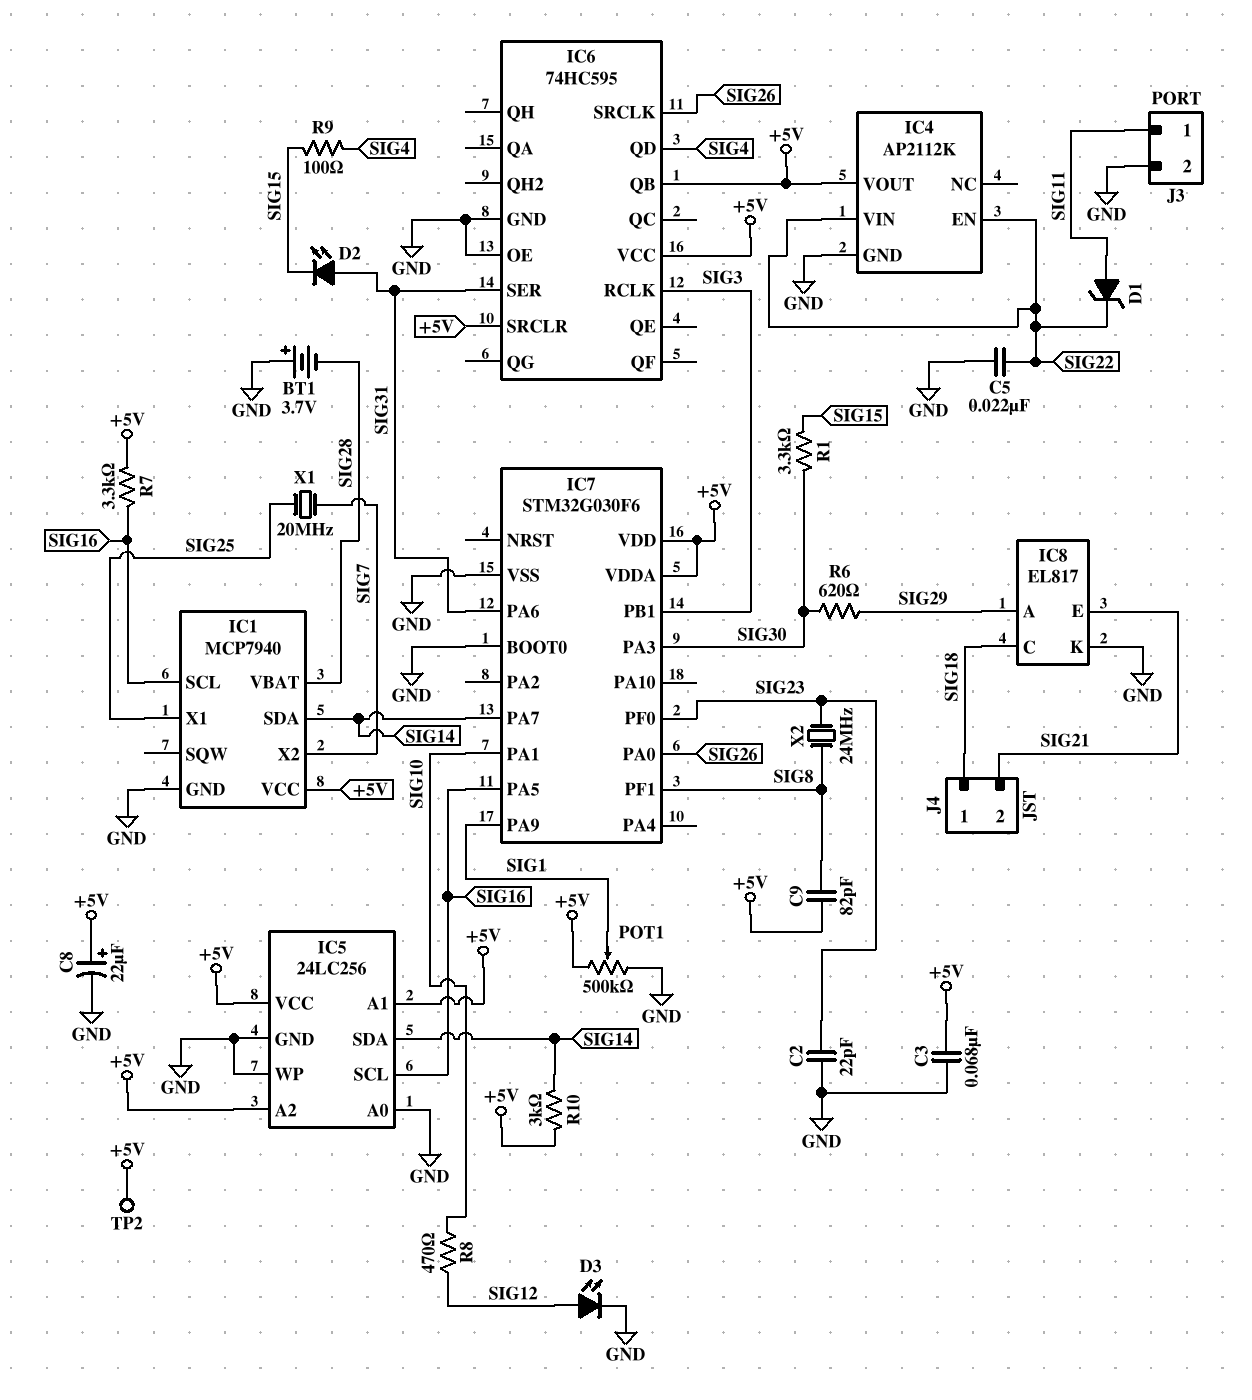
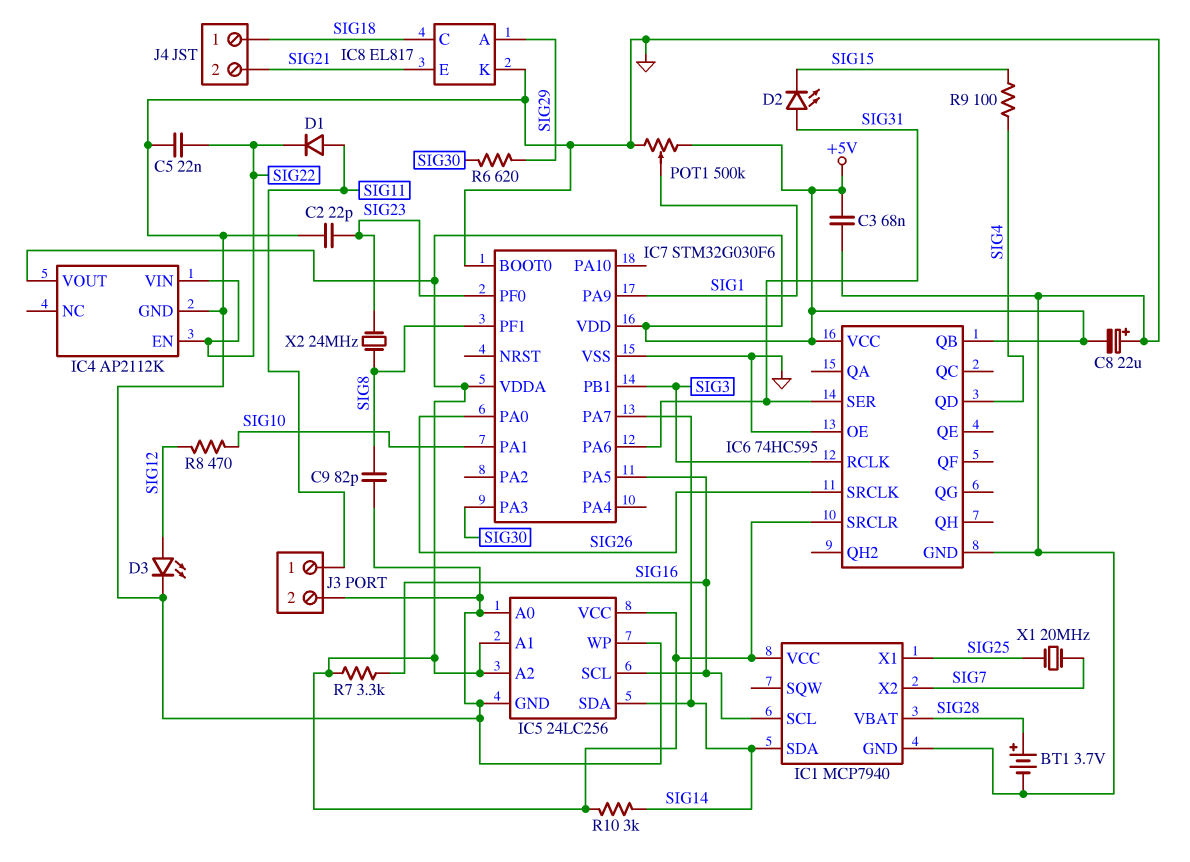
BT1: 3.7V (plus GND, minus SIG28) -> 3.7V (plus SIG28, minus GND)
C8: 22uF (plus +5V, minus GND) -> 22uF (plus GND, minus +5V)
C9: 82pF (+5V, SIG8) -> 82pF (GND, SIG8)
D1: zener (A SIG11, K SIG22) -> diode (A SIG11, K SIG22)
R1: 3.3k (SIG15, SIG30) -> none
TP2: test point (+5V) -> none

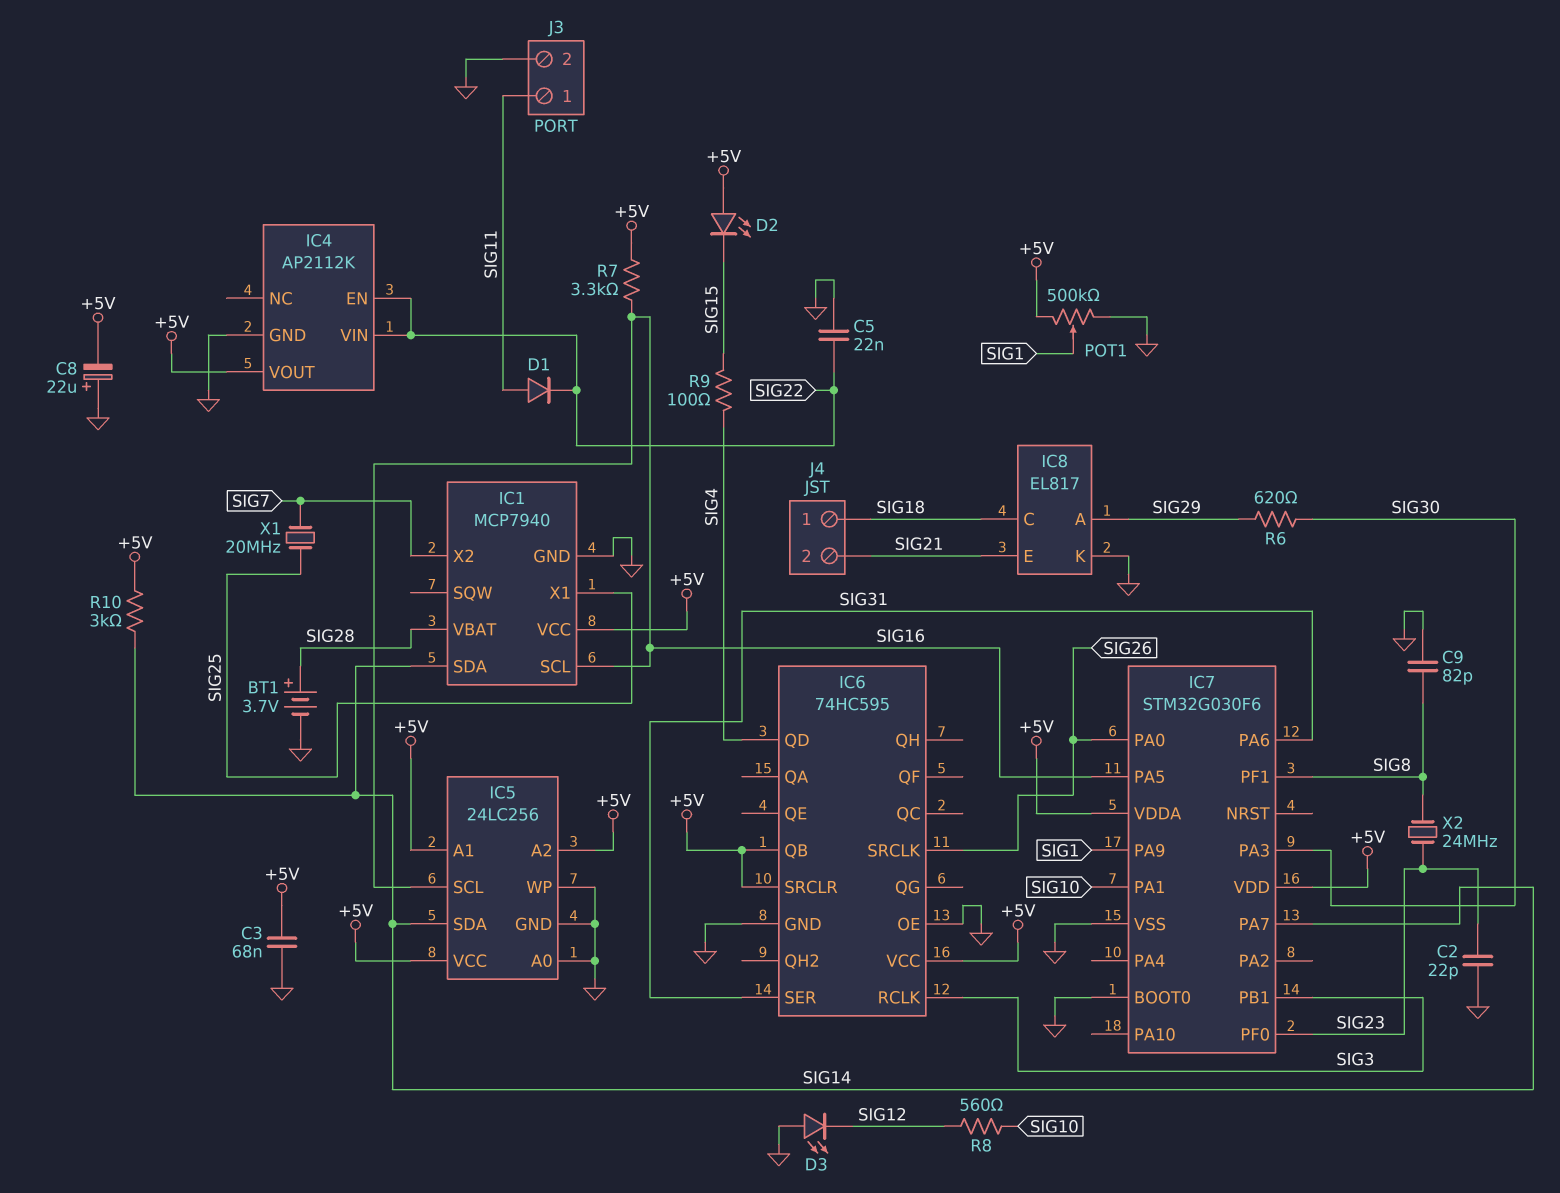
D2: LED (A SIG31, K SIG15) -> LED (A +5V, K SIG15)
D3: LED (A SIG12, K GND) -> LED (A GND, K SIG12)
R8: 470 (SIG10, SIG12) -> 560 (SIG10, SIG12)

